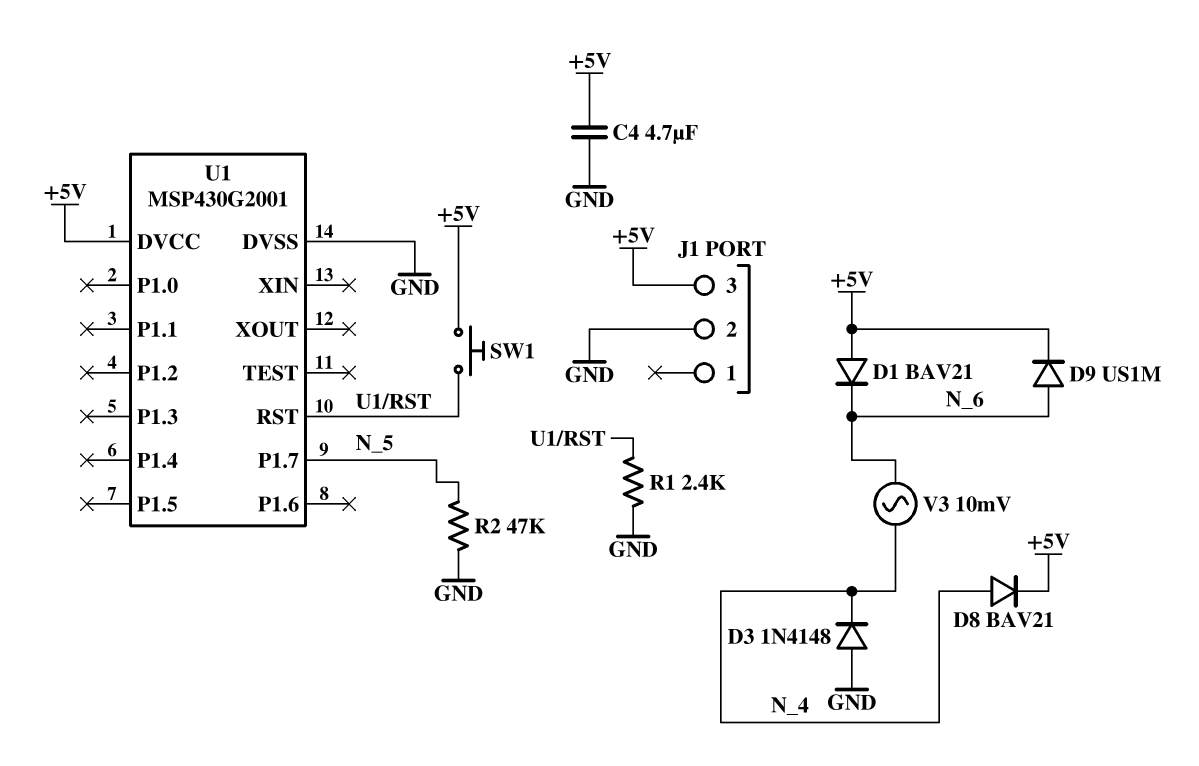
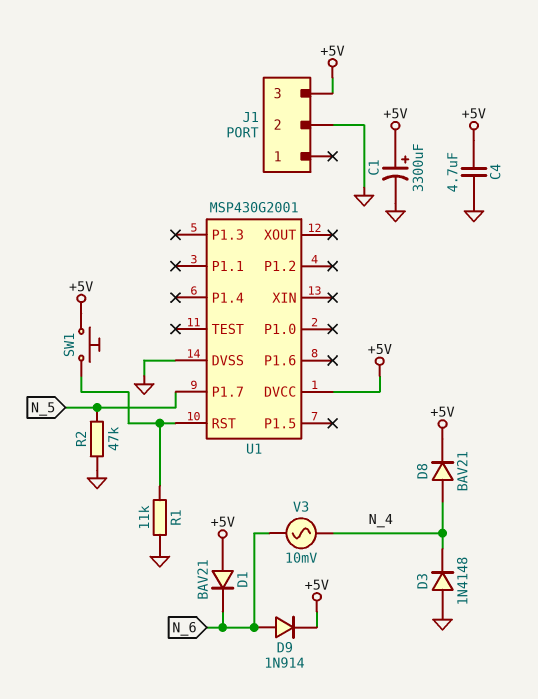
C1: none -> 3300uF (plus +5V, minus GND)
D9: diode US1M (A N_6, K +5V) -> diode 1N914 (A N_6, K +5V)
R1: 2.4k (GND, U1/RST) -> 11k (GND, U1/RST)

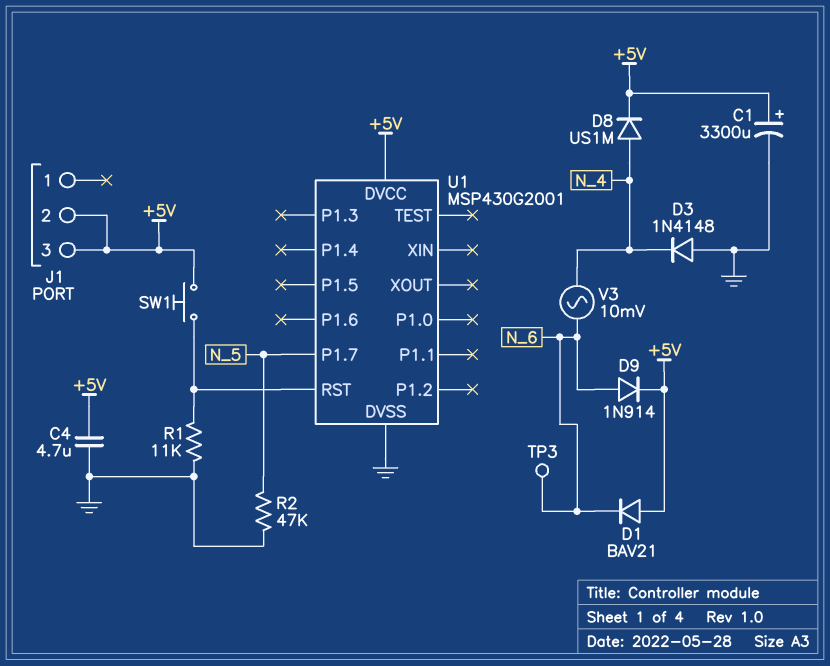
D8: diode BAV21 (A N_4, K +5V) -> diode US1M (A N_4, K +5V)
J1 pin 2: GND -> +5V
TP3: none -> test point (N_6)

